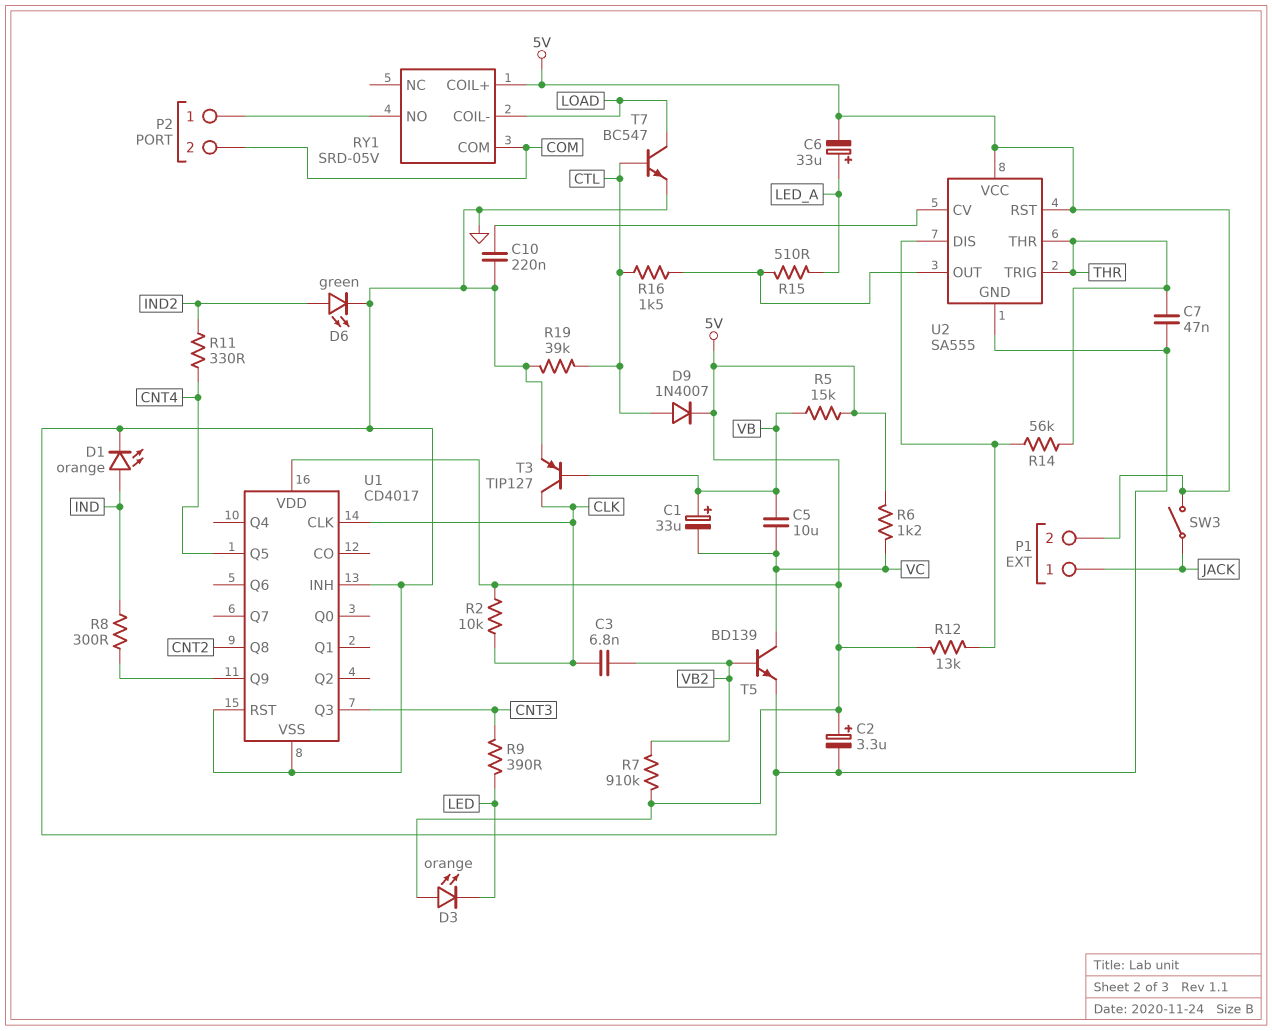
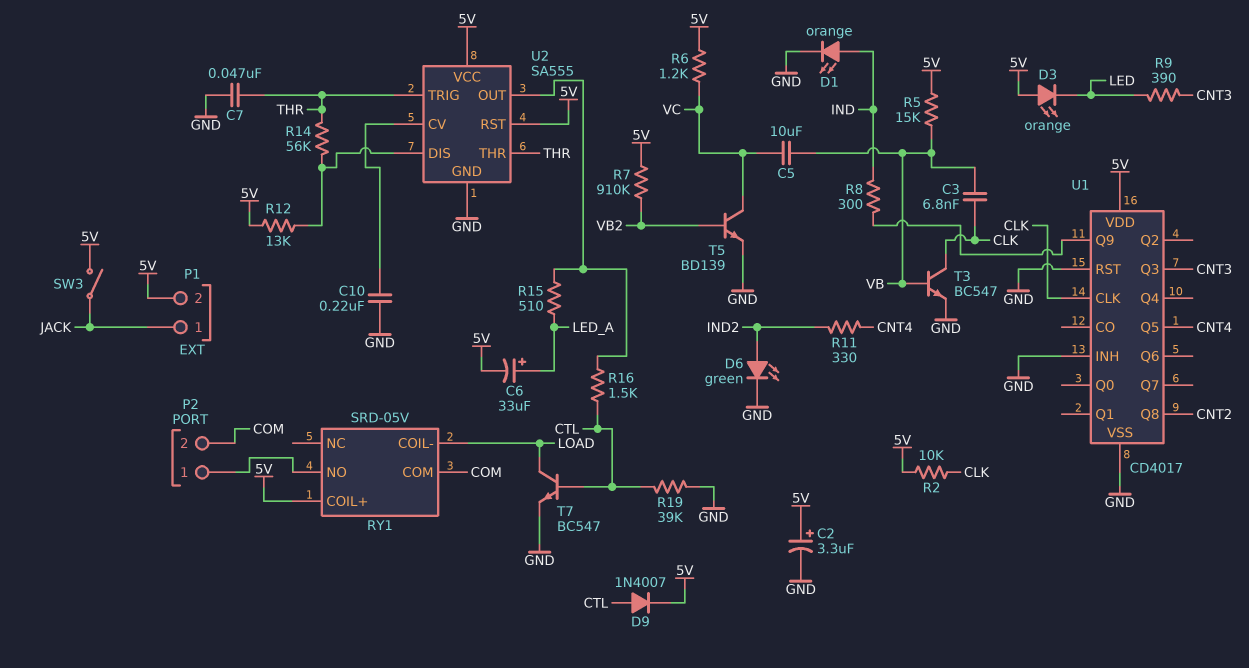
C1: 33uF (plus VB, minus VC) -> none
C3: 6.8nF (CLK, VB2) -> 6.8nF (CLK, VB)
T3: PNP TIP127 (B VB, C CLK, E GND) -> NPN BC547 (B VB, C CLK, E GND)

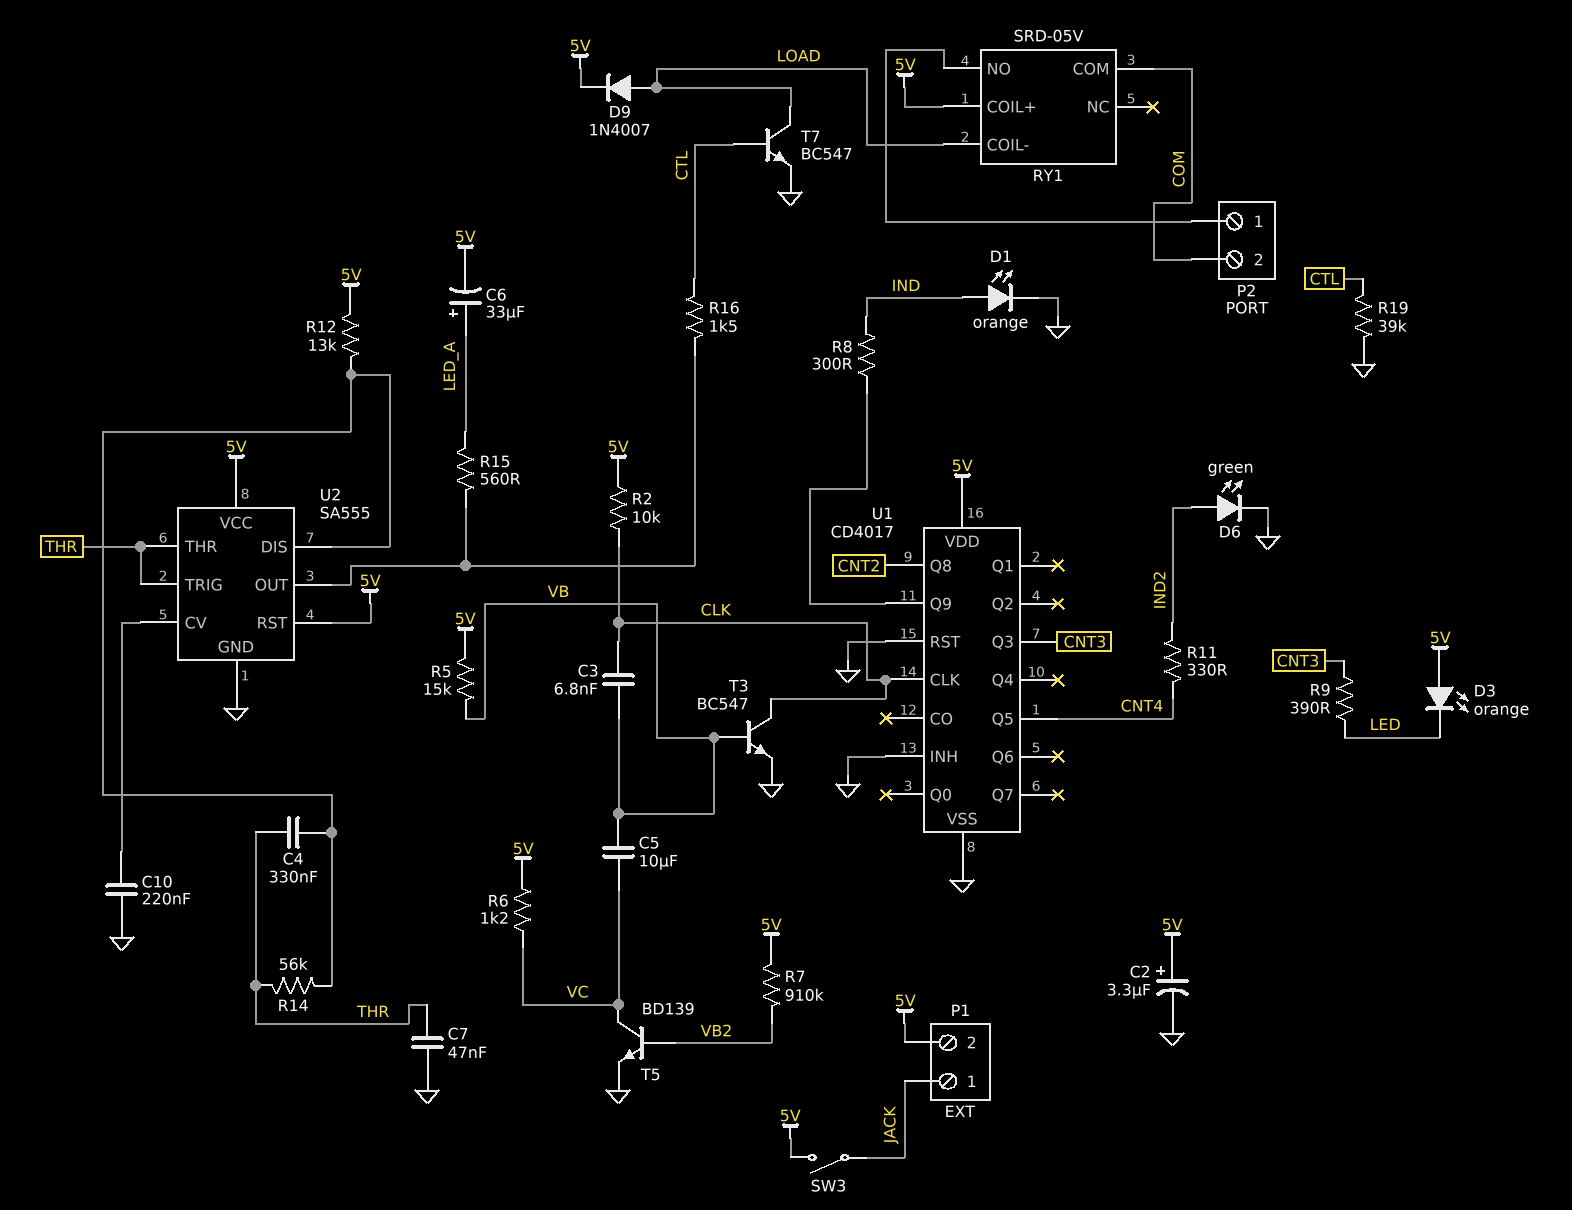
C4: none -> 330nF (THR, U2/DIS)
D9: diode 1N4007 (A CTL, K 5V) -> diode 1N4007 (A LOAD, K 5V)
R15: 510 (LED_A, U2/OUT) -> 560 (LED_A, U2/OUT)

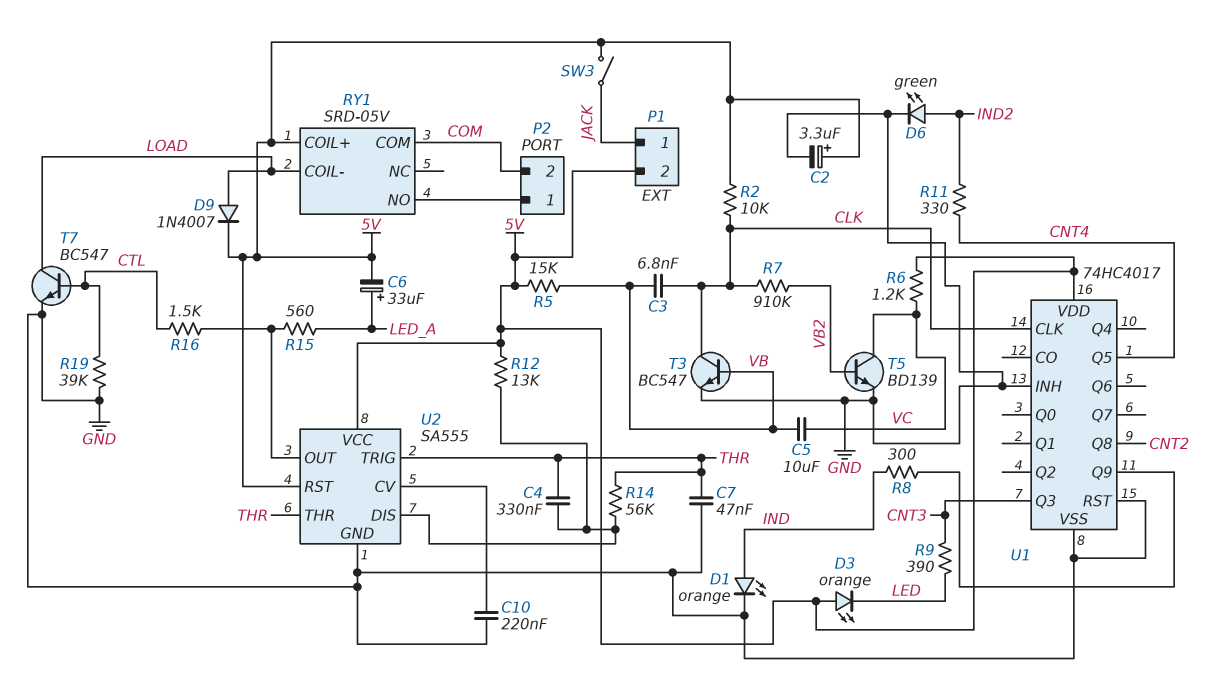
R7: 910k (5V, VB2) -> 910k (CLK, VB2)
U1: CD4017 -> 74HC4017

